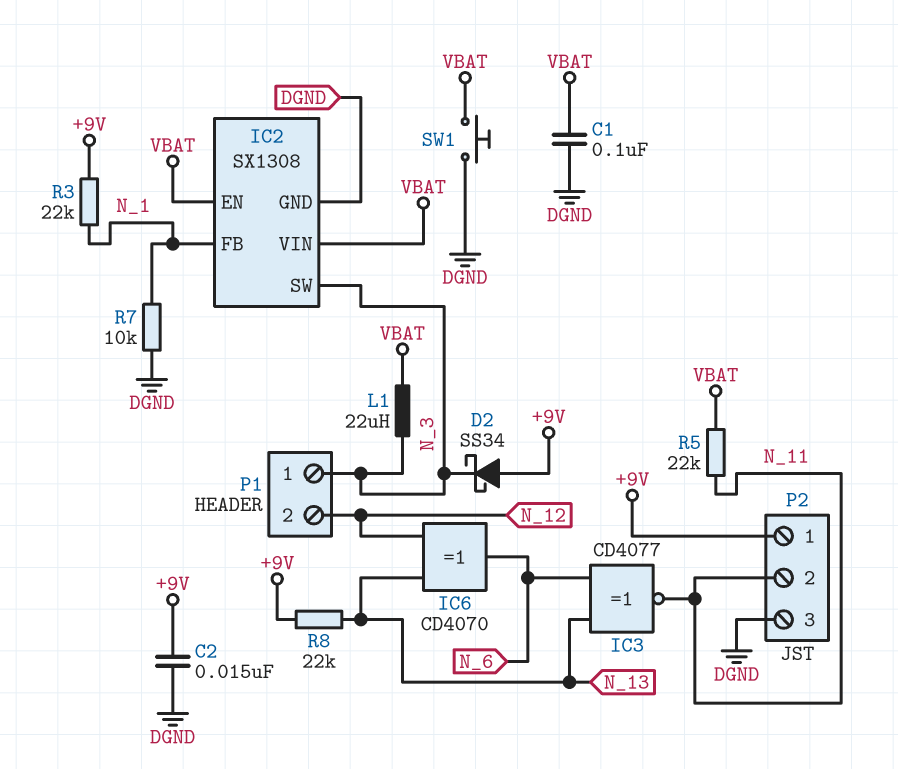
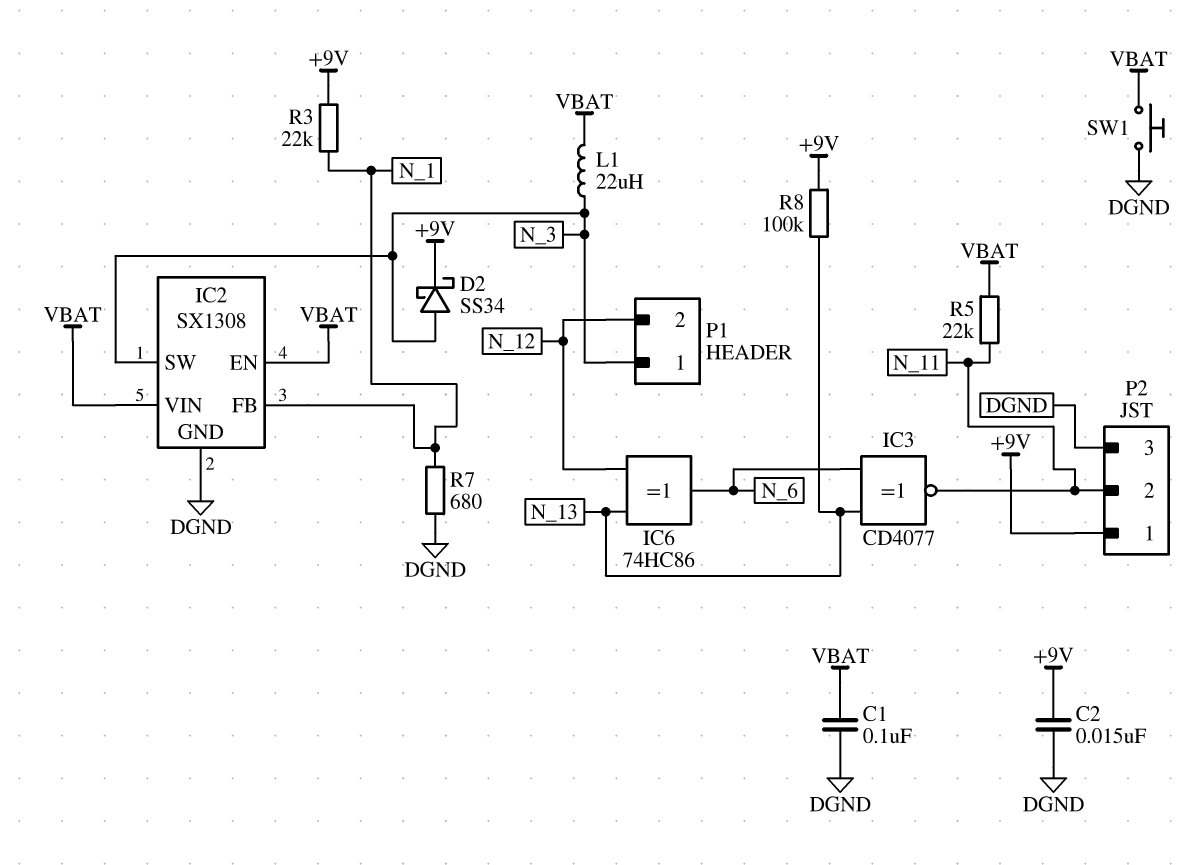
D2: schottky SS34 (A +9V, K N_3) -> schottky SS34 (A N_3, K +9V)
IC6: XOR CD4070 (in N_12, in N_13, out N_6) -> XOR 74HC86 (in N_12, in N_13, out N_6)
R7: 10k (DGND, N_1) -> 680 (DGND, N_1)
R8: 22k (+9V, N_13) -> 100k (+9V, N_13)

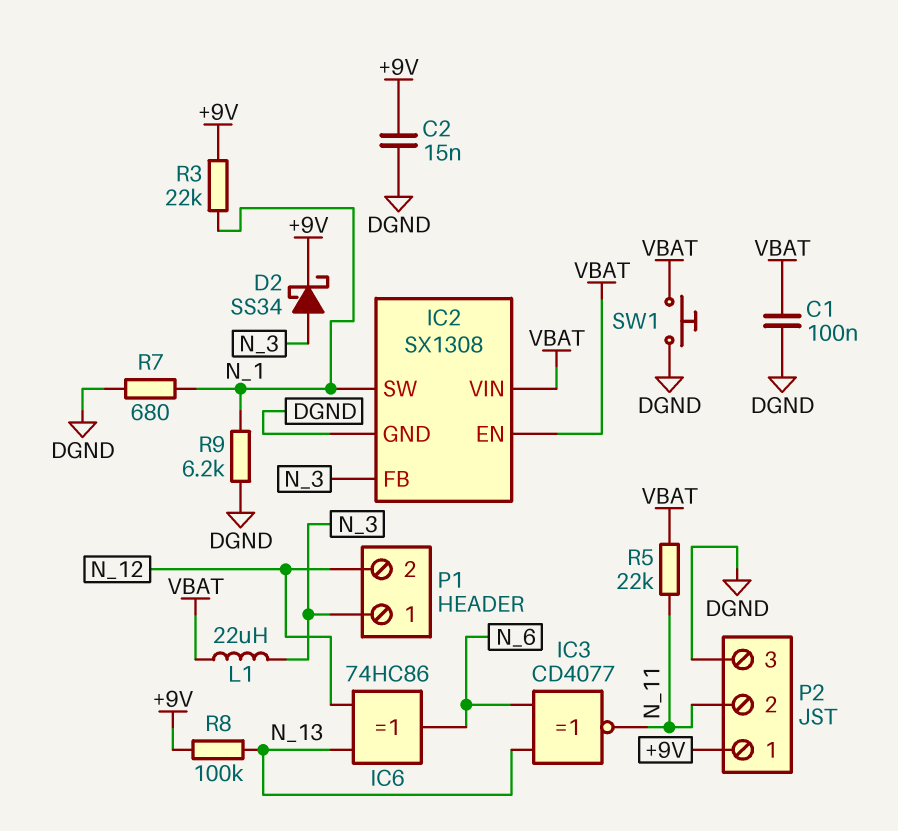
IC2 pin FB: N_1 -> N_3
IC2 pin SW: N_3 -> N_1
R9: none -> 6.2k (DGND, N_1)

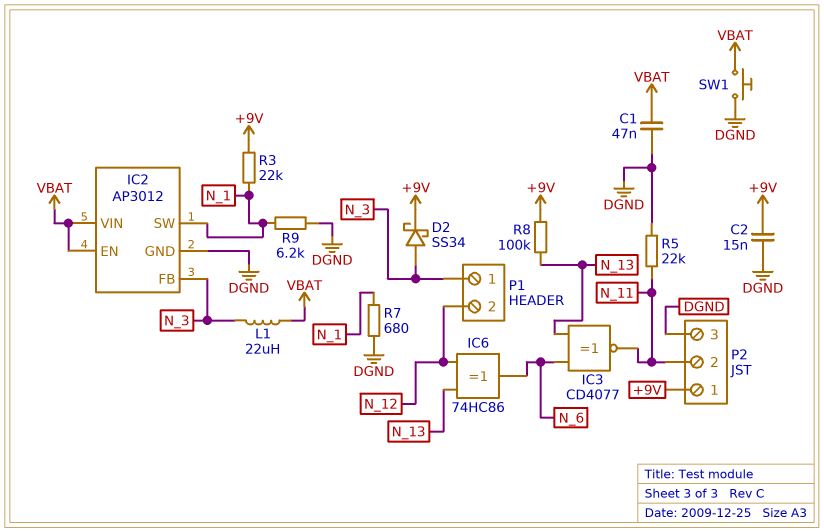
C1: 100nF (DGND, VBAT) -> 47nF (DGND, VBAT)
IC2: SX1308 -> AP3012
R5: 22k (N_11, VBAT) -> 22k (DGND, N_11)

